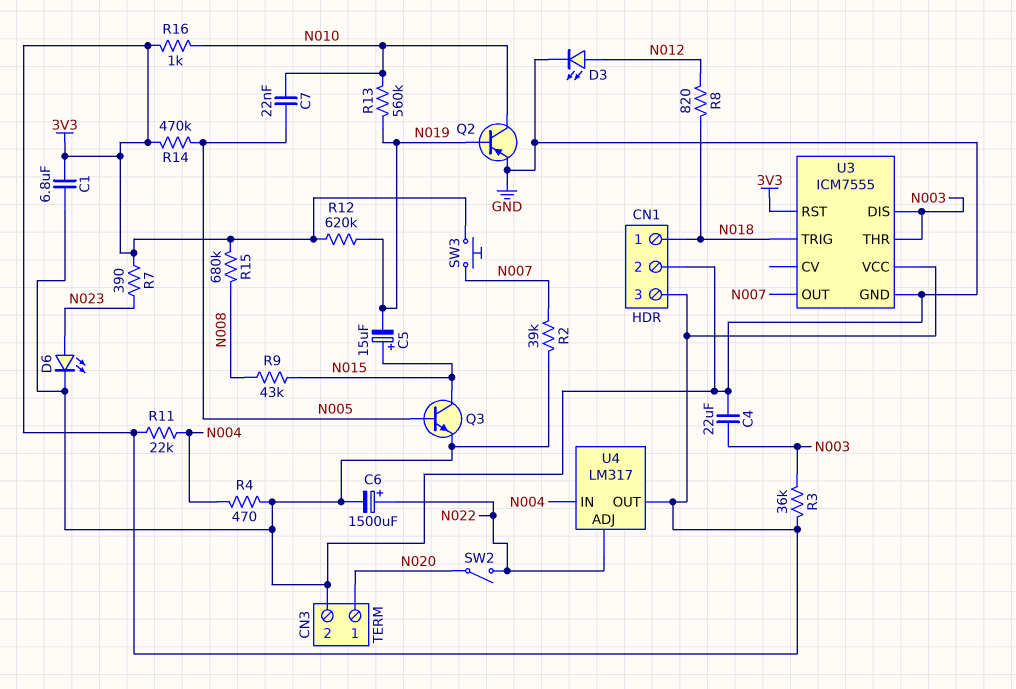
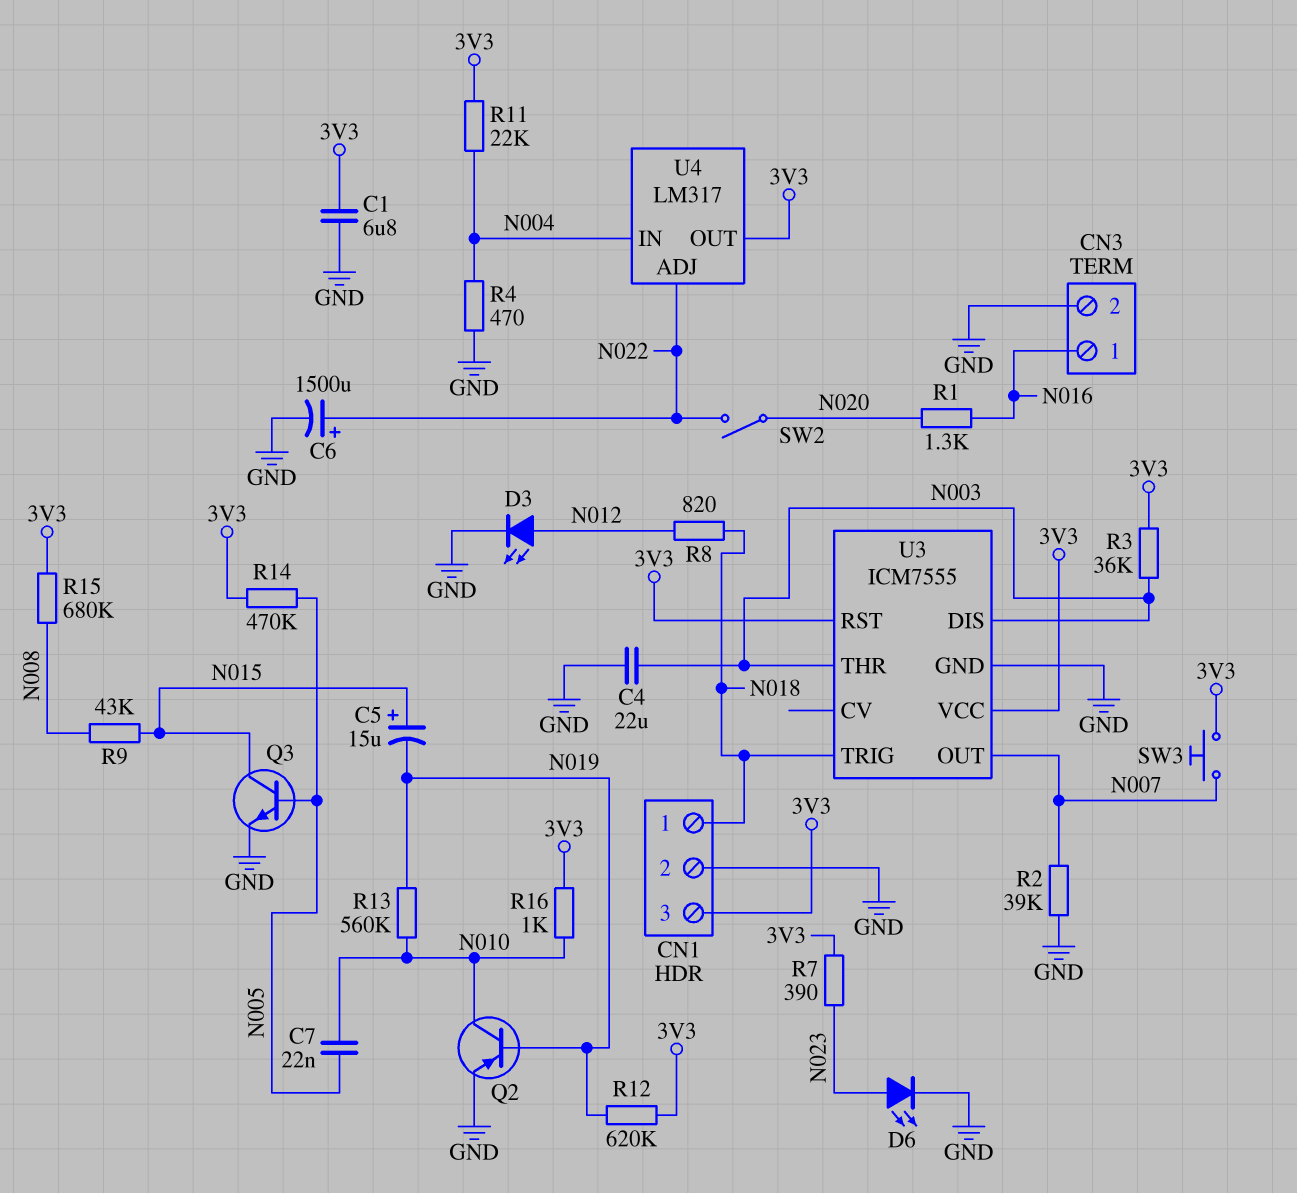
CN3 pin 1: N020 -> N016
R1: none -> 1.3k (N016, N020)

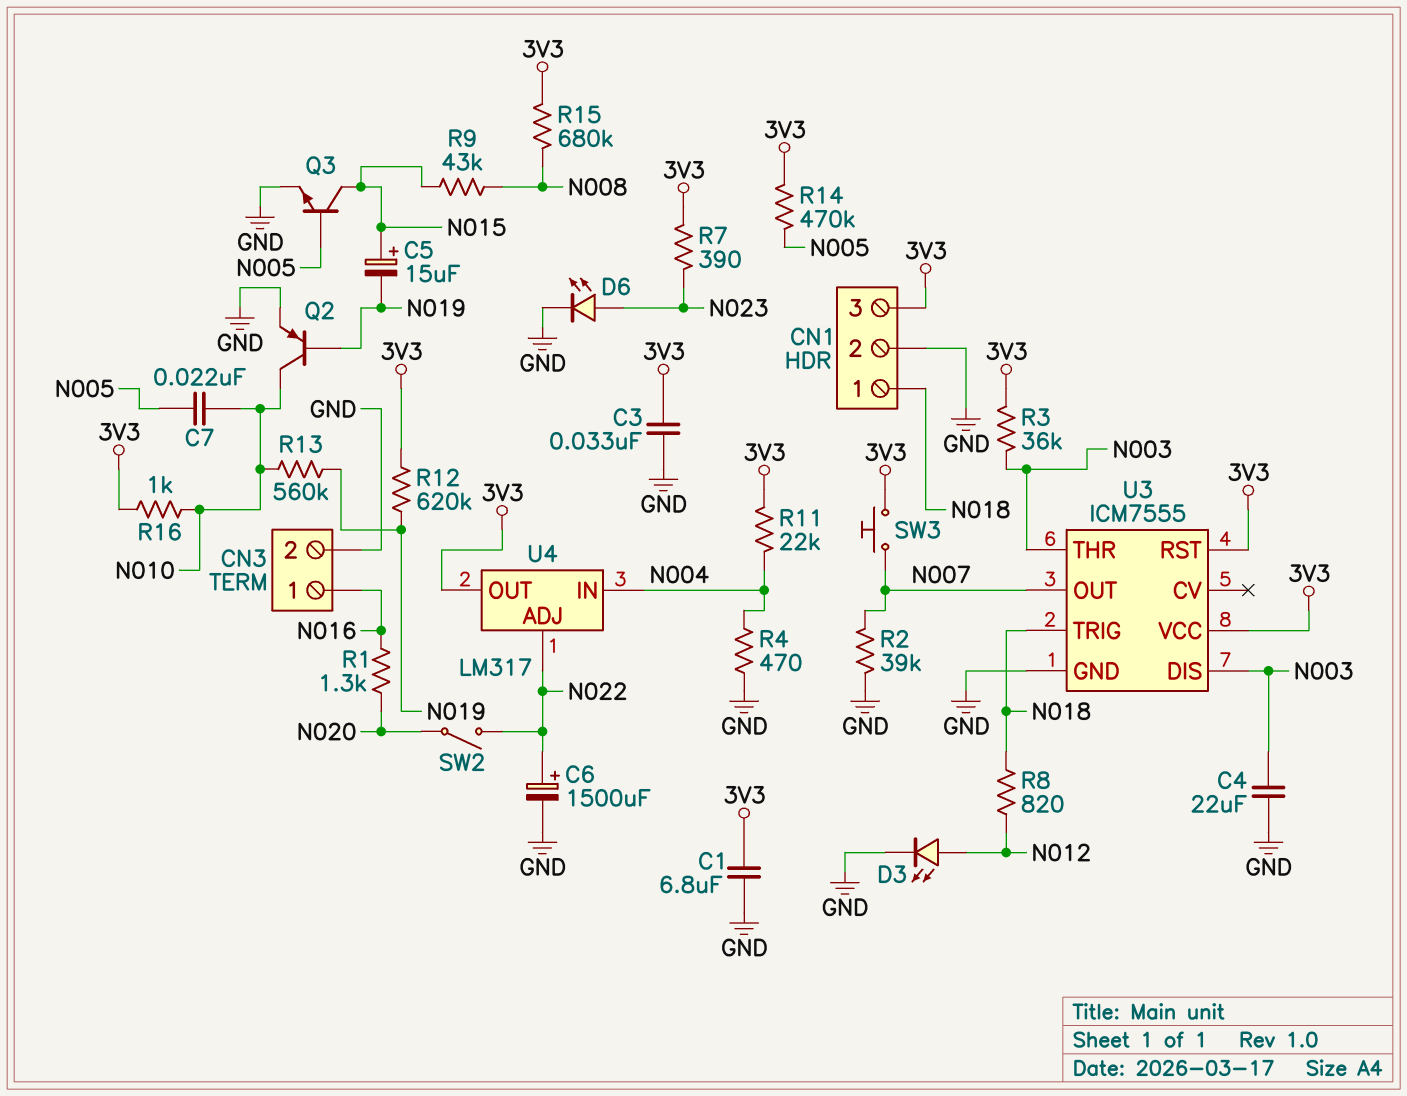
C3: none -> 33nF (3V3, GND)

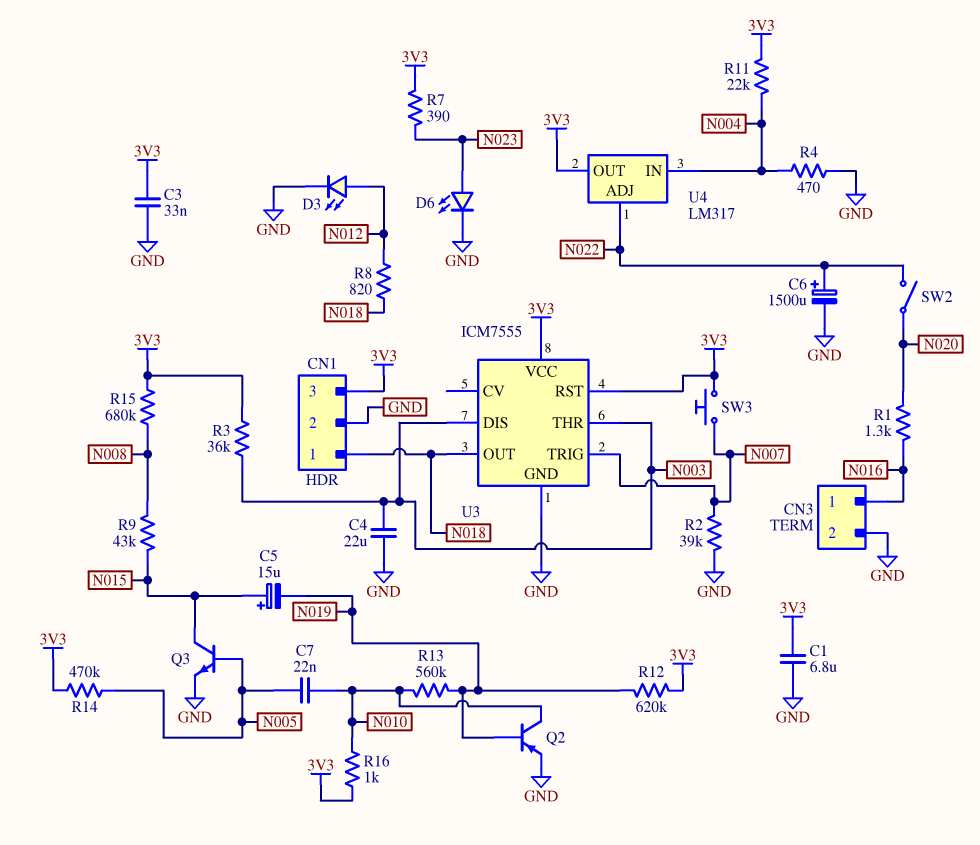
U3 pin OUT: N007 -> N018
U3 pin TRIG: N018 -> N007

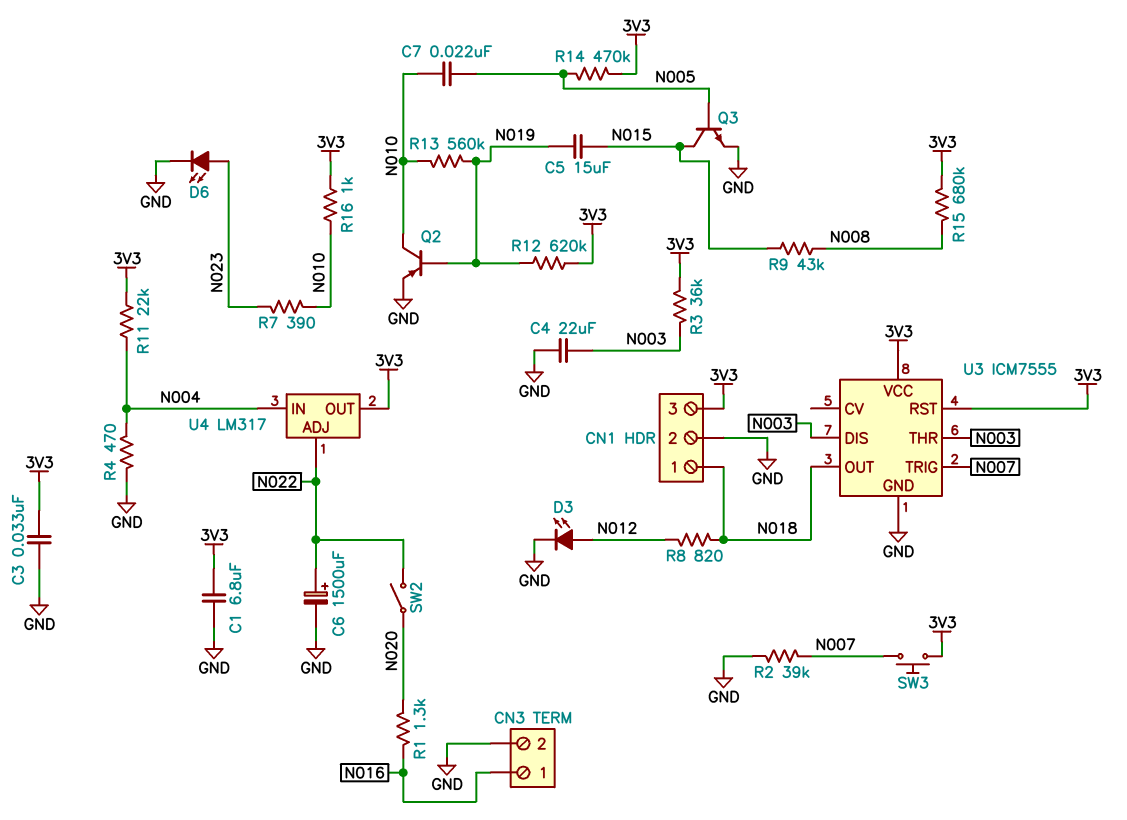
C5: 15uF (plus N015, minus N019) -> 15uF (N015, N019)
R7: 390 (3V3, N023) -> 390 (N010, N023)

